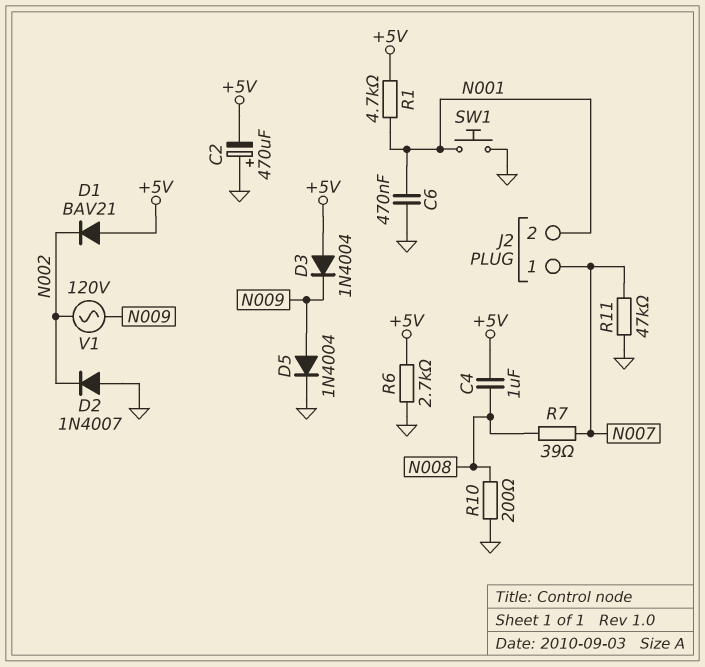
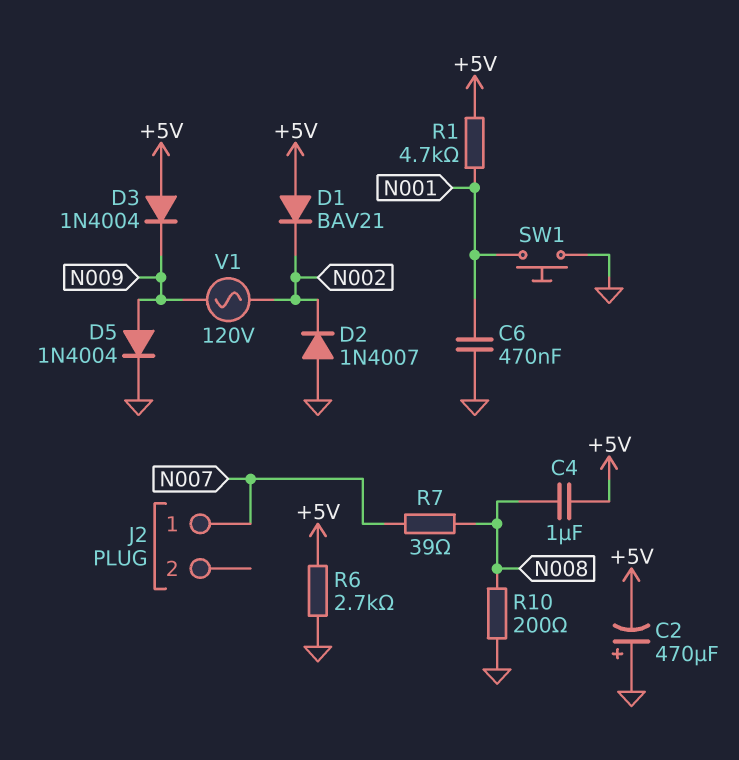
J2 pin 2: N001 -> none
R11: 47k (GND, N007) -> none

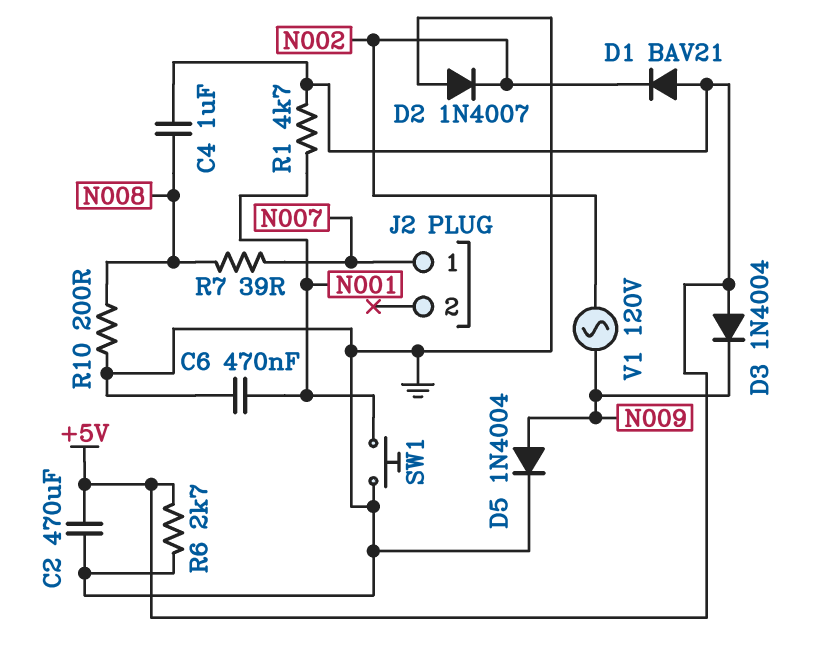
C2: 470uF (plus GND, minus +5V) -> 470uF (+5V, GND)

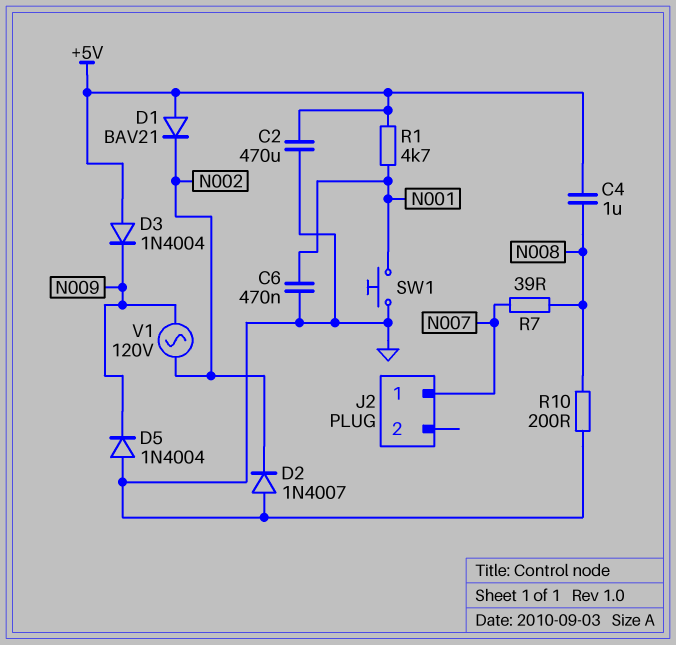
D5: diode 1N4004 (A N009, K GND) -> diode 1N4004 (A GND, K N009)
R6: 2.7k (+5V, GND) -> none

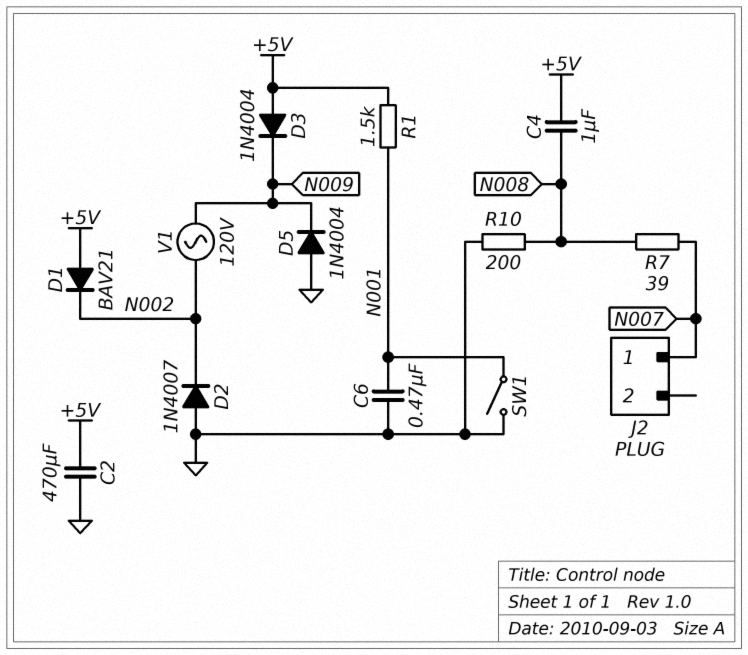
R1: 4.7k (+5V, N001) -> 1.5k (+5V, N001)
SW1: button (GND, N001) -> switch (GND, N001)

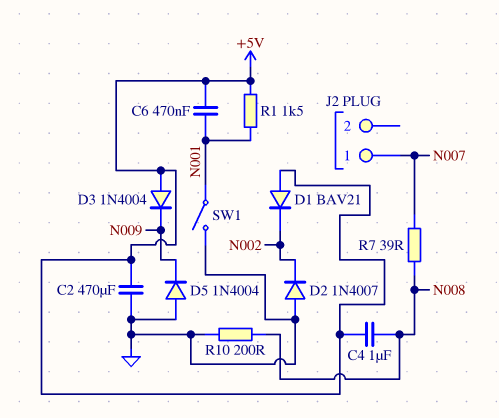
C6: 470nF (GND, N001) -> 470nF (+5V, N001)
V1: AC 120V (N002, N009) -> none

